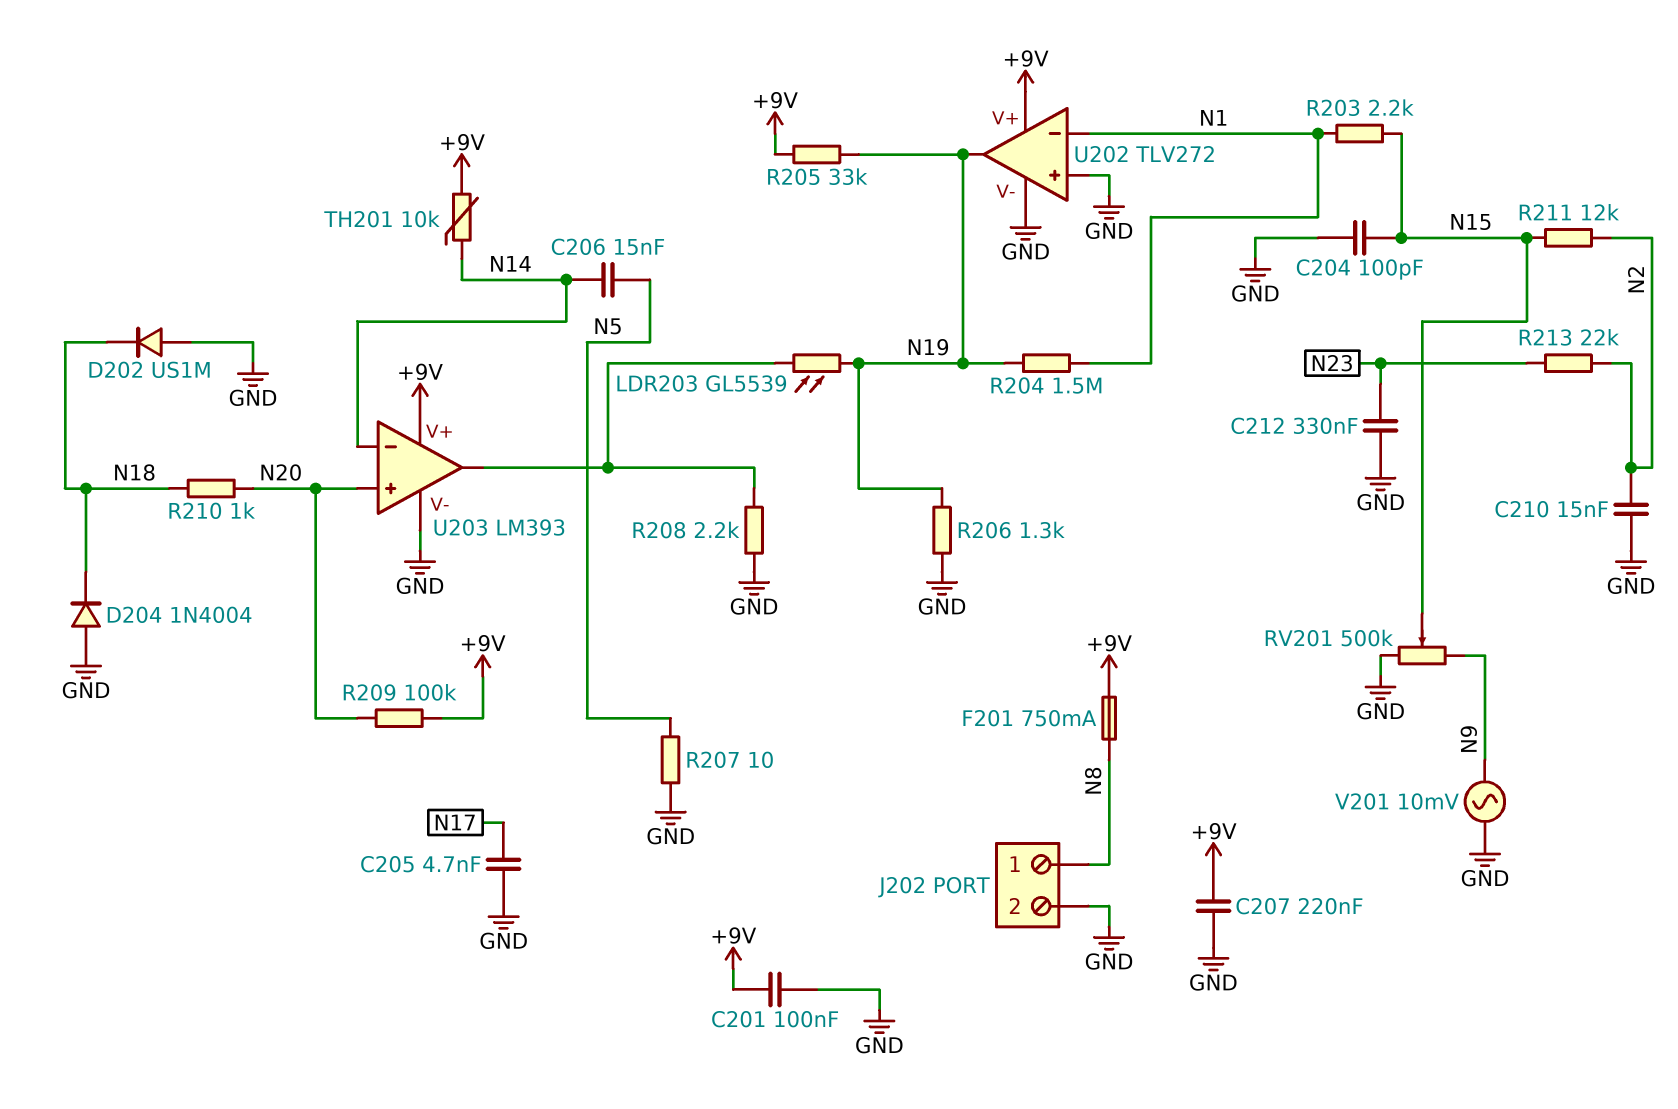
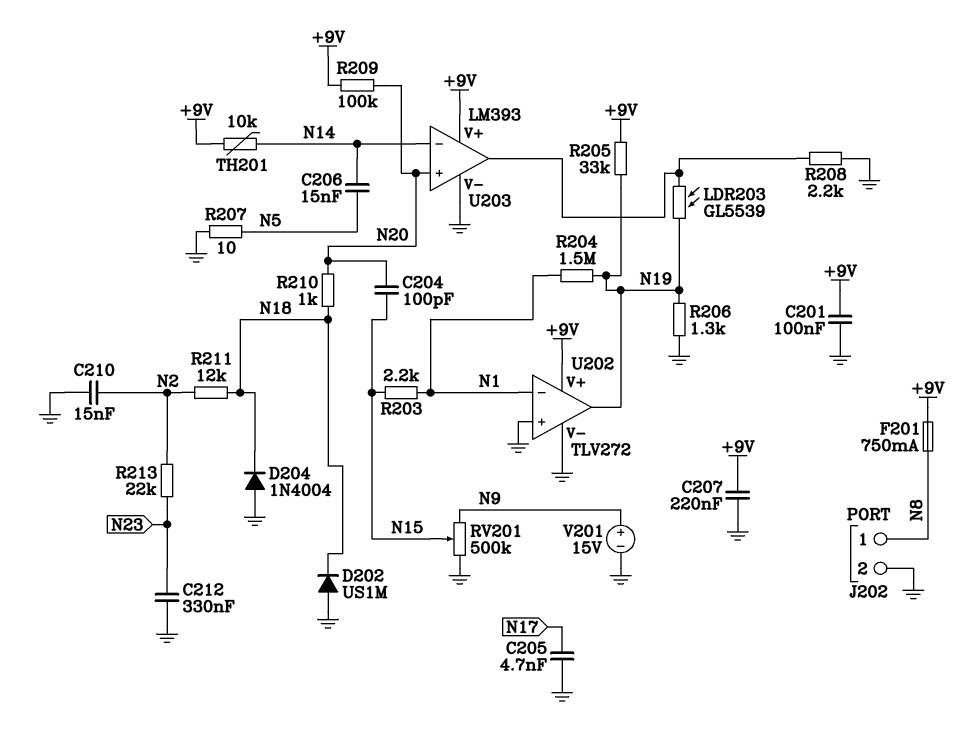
C204: 100pF (GND, N15) -> 100pF (N15, N20)
R211: 12k (N2, N15) -> 12k (N2, N18)
V201: AC 10mV (GND, N9) -> 15V (plus N9, minus GND)

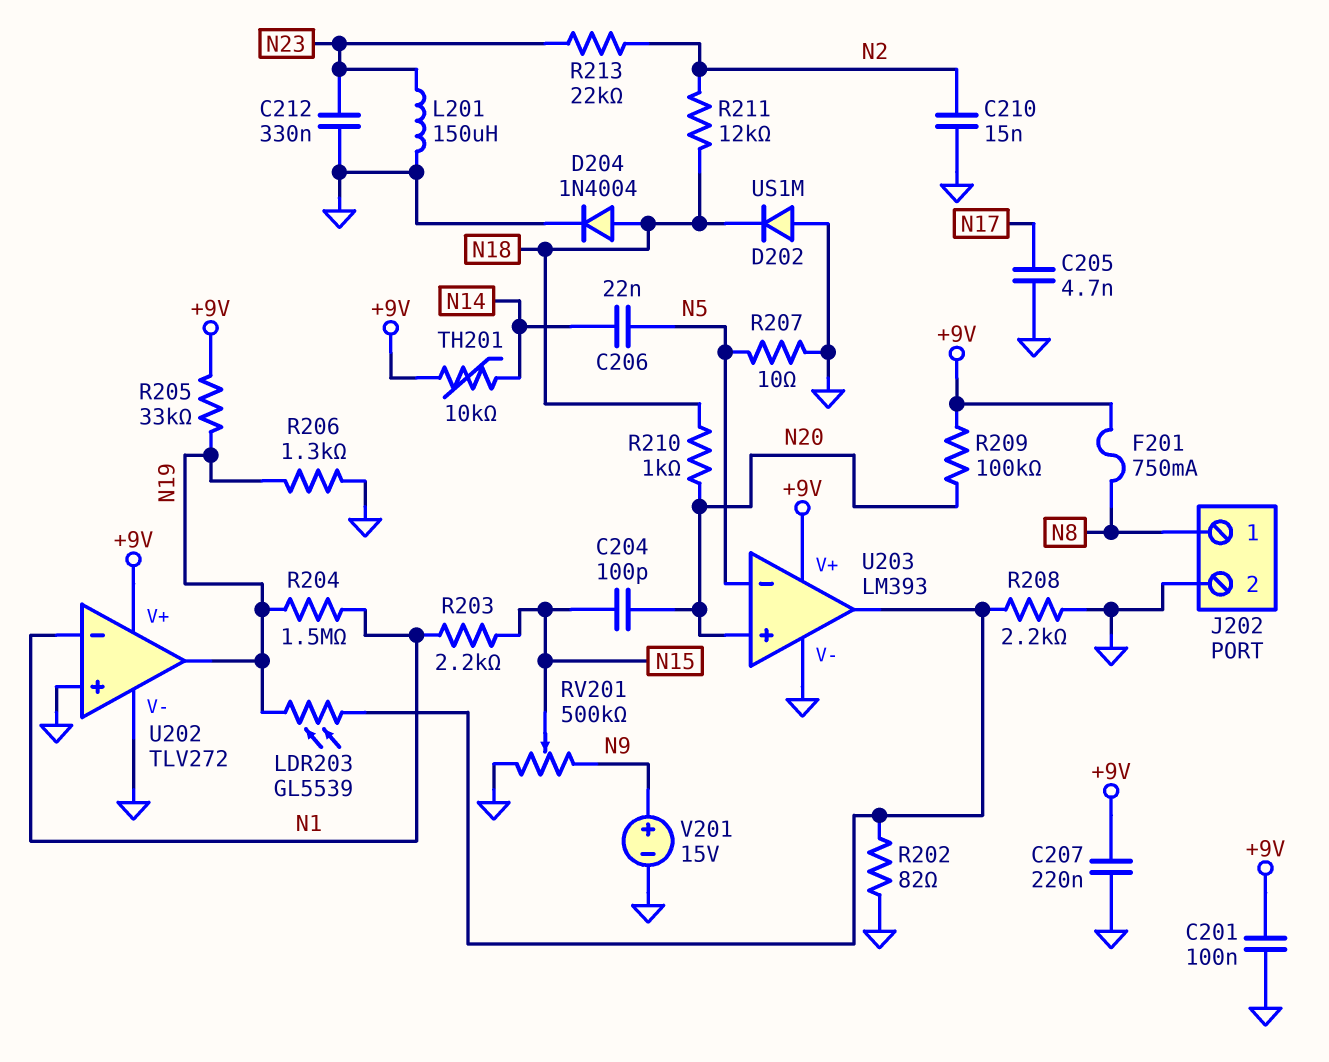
C206: 15nF (N5, N14) -> 22nF (N5, N14)
D204: diode 1N4004 (A GND, K N18) -> diode 1N4004 (A N18, K GND)
L201: none -> 150uH (GND, N23)
R202: none -> 82 (GND, U203/out)
U203 pin in-: N14 -> N5

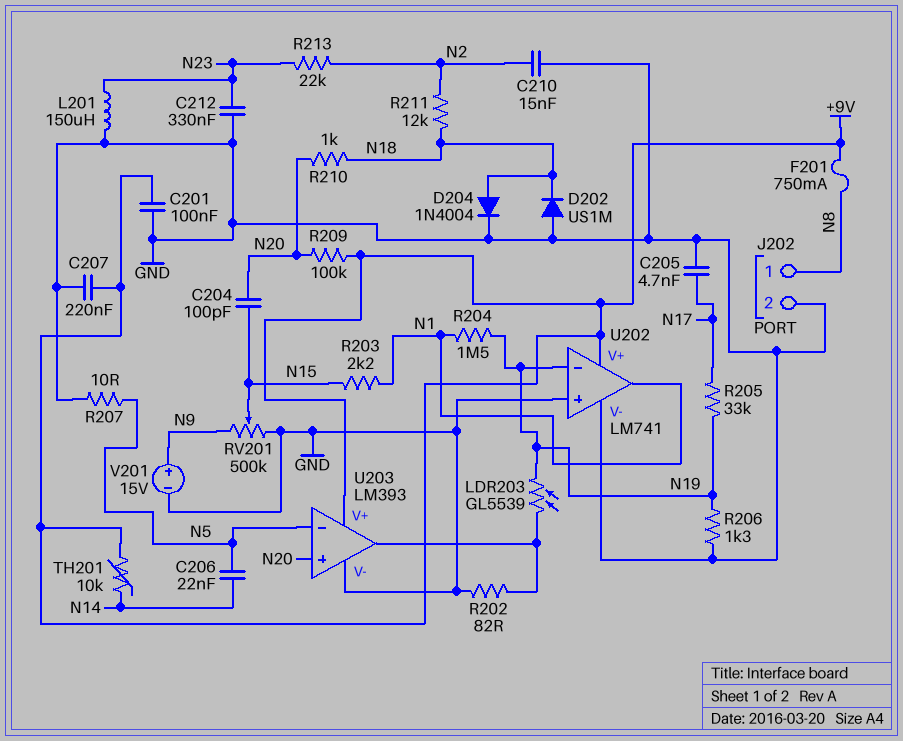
R205: 33k (+9V, N19) -> 33k (N17, N19)
R208: 2.2k (GND, U203/out) -> none
U202: TLV272 -> LM741
U202 pin in-: N1 -> N19
U202 pin out: N19 -> N1

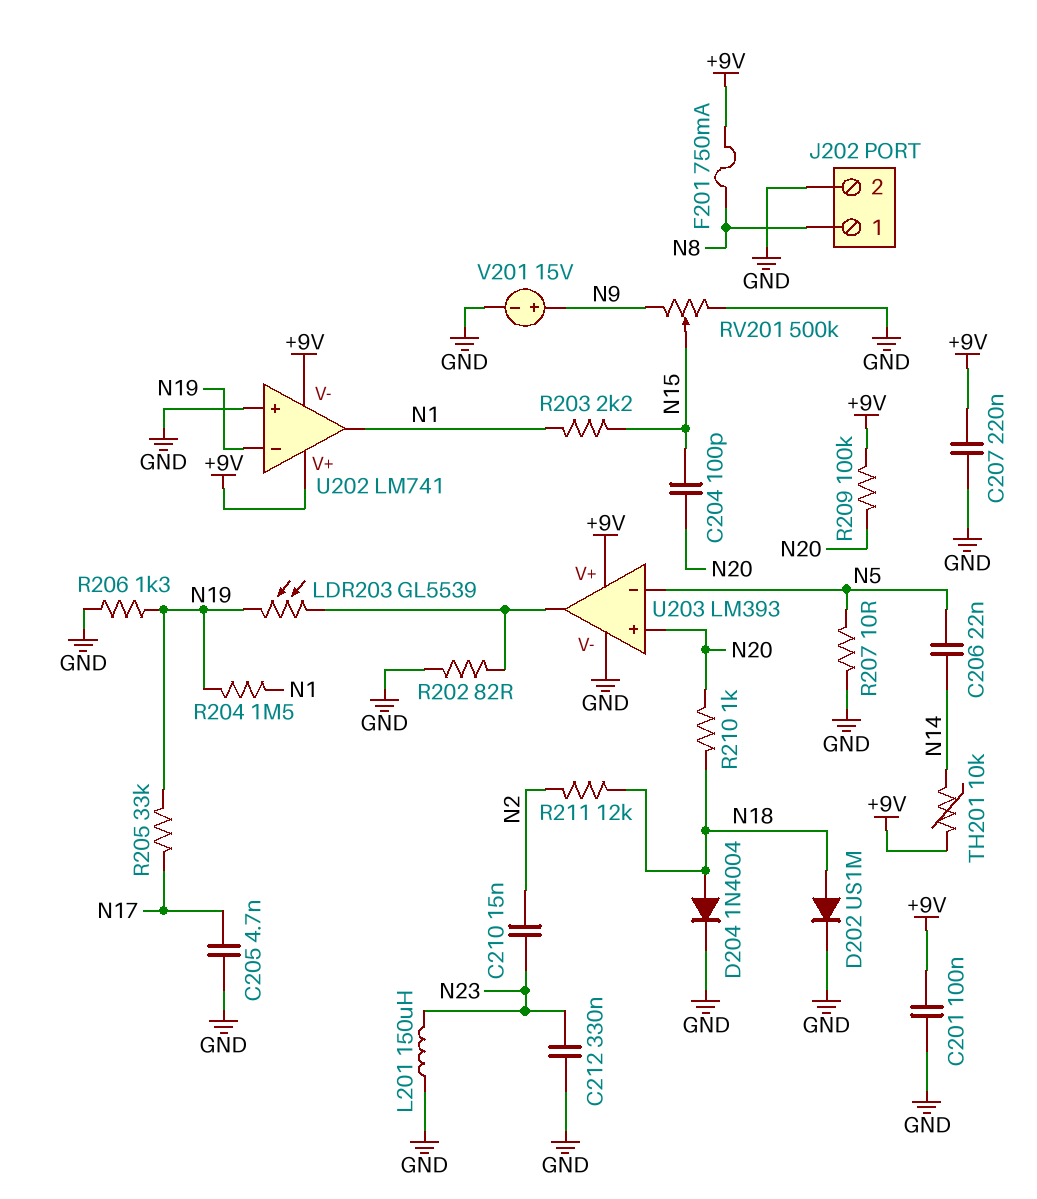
C210: 15nF (GND, N2) -> 15nF (N2, N23)
D202: diode US1M (A GND, K N18) -> diode US1M (A N18, K GND)
R213: 22k (N2, N23) -> none
U202 pin V-: GND -> +9V

